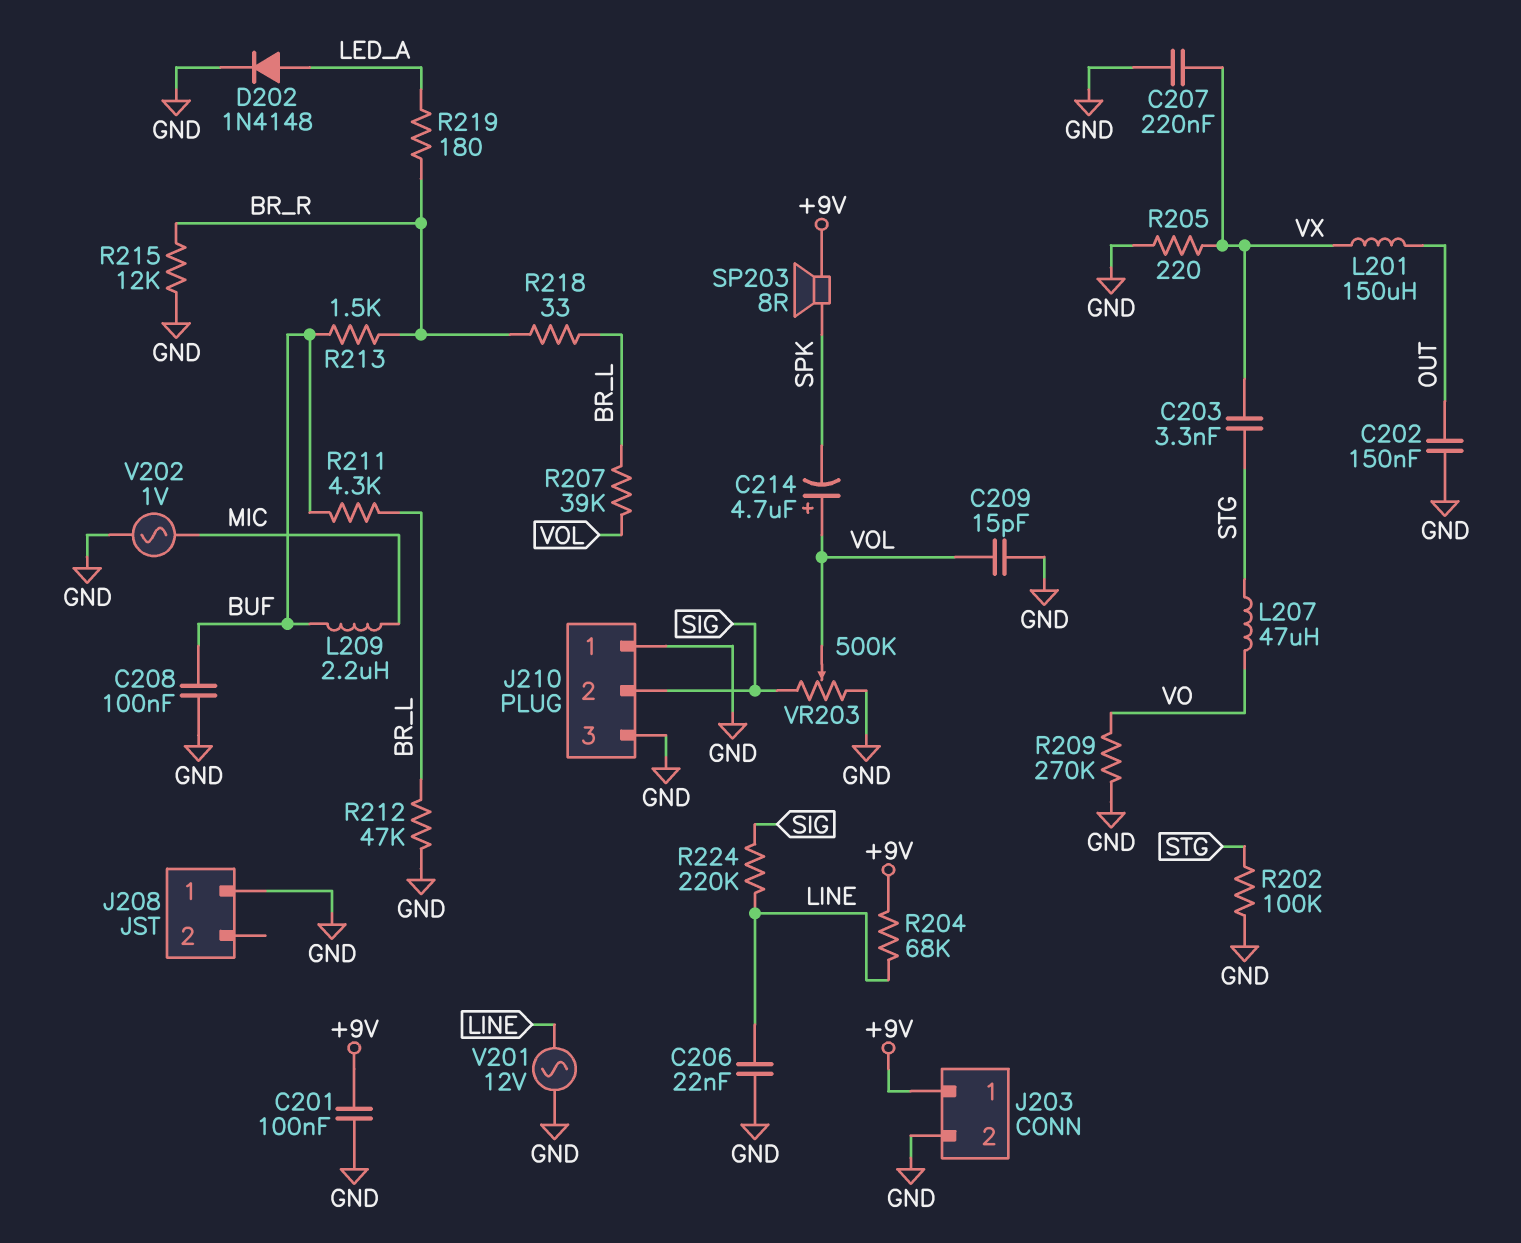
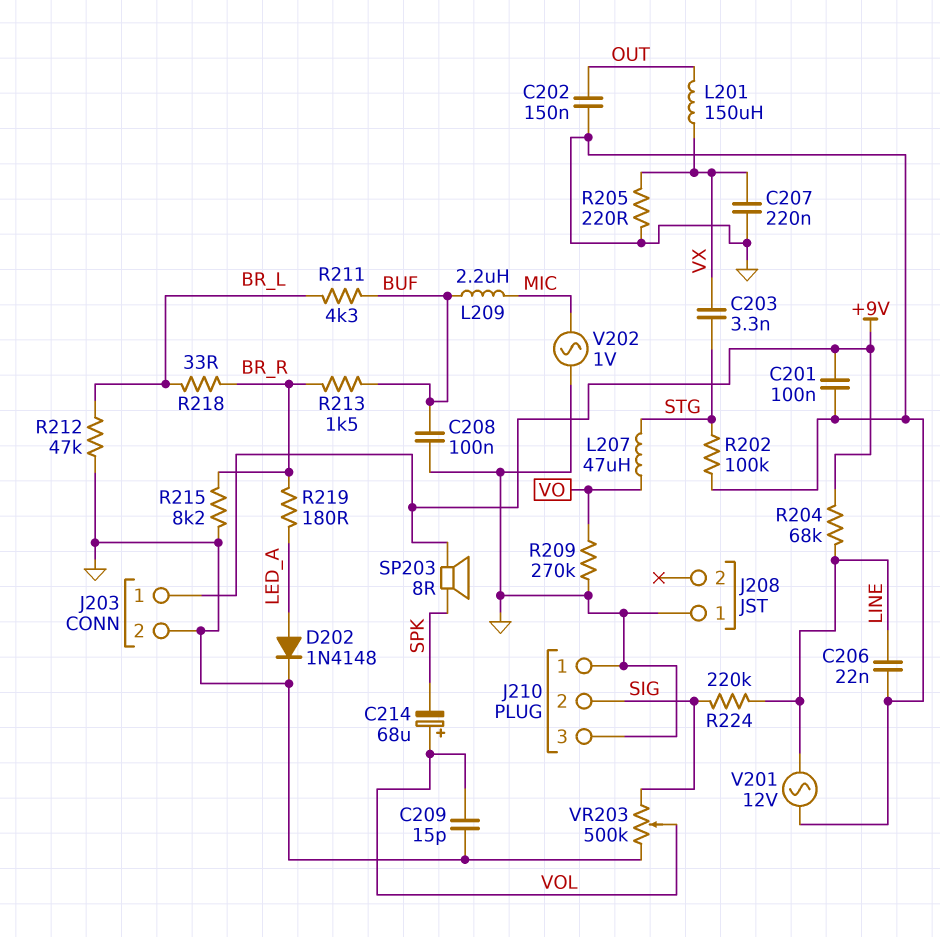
C214: 4.7uF (plus VOL, minus SPK) -> 68uF (plus VOL, minus SPK)
R207: 39k (BR_L, VOL) -> none
R215: 12k (BR_R, GND) -> 8.2k (BR_R, GND)

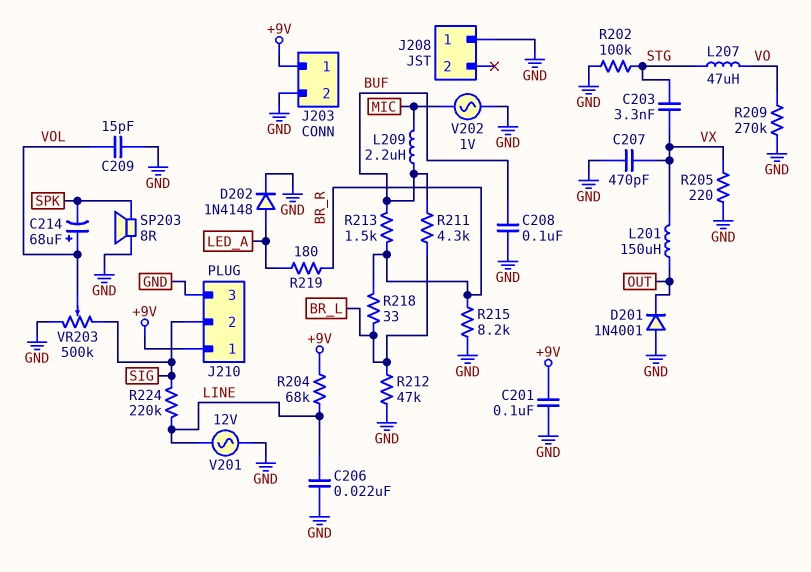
C202: 150nF (GND, OUT) -> none
C207: 220nF (GND, VX) -> 470pF (GND, VX)
D201: none -> diode 1N4001 (A GND, K OUT)
J210 pin 1: GND -> +9V
SP203: speaker 8R (+9V, SPK) -> speaker 8R (GND, SPK)

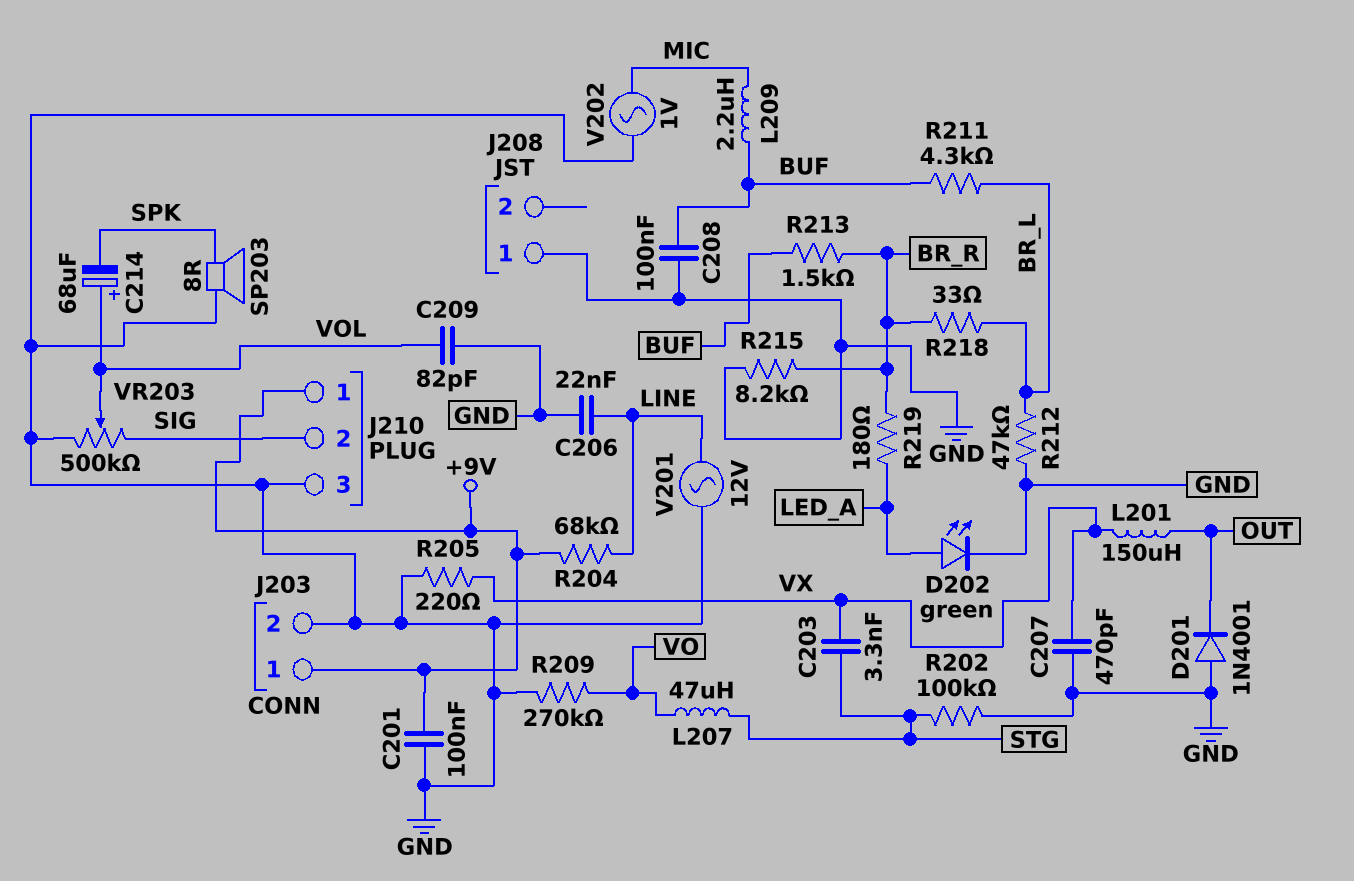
C209: 15pF (GND, VOL) -> 82pF (GND, VOL)
D202: diode 1N4148 (A LED_A, K GND) -> LED green (A LED_A, K GND)
R224: 220k (LINE, SIG) -> none

